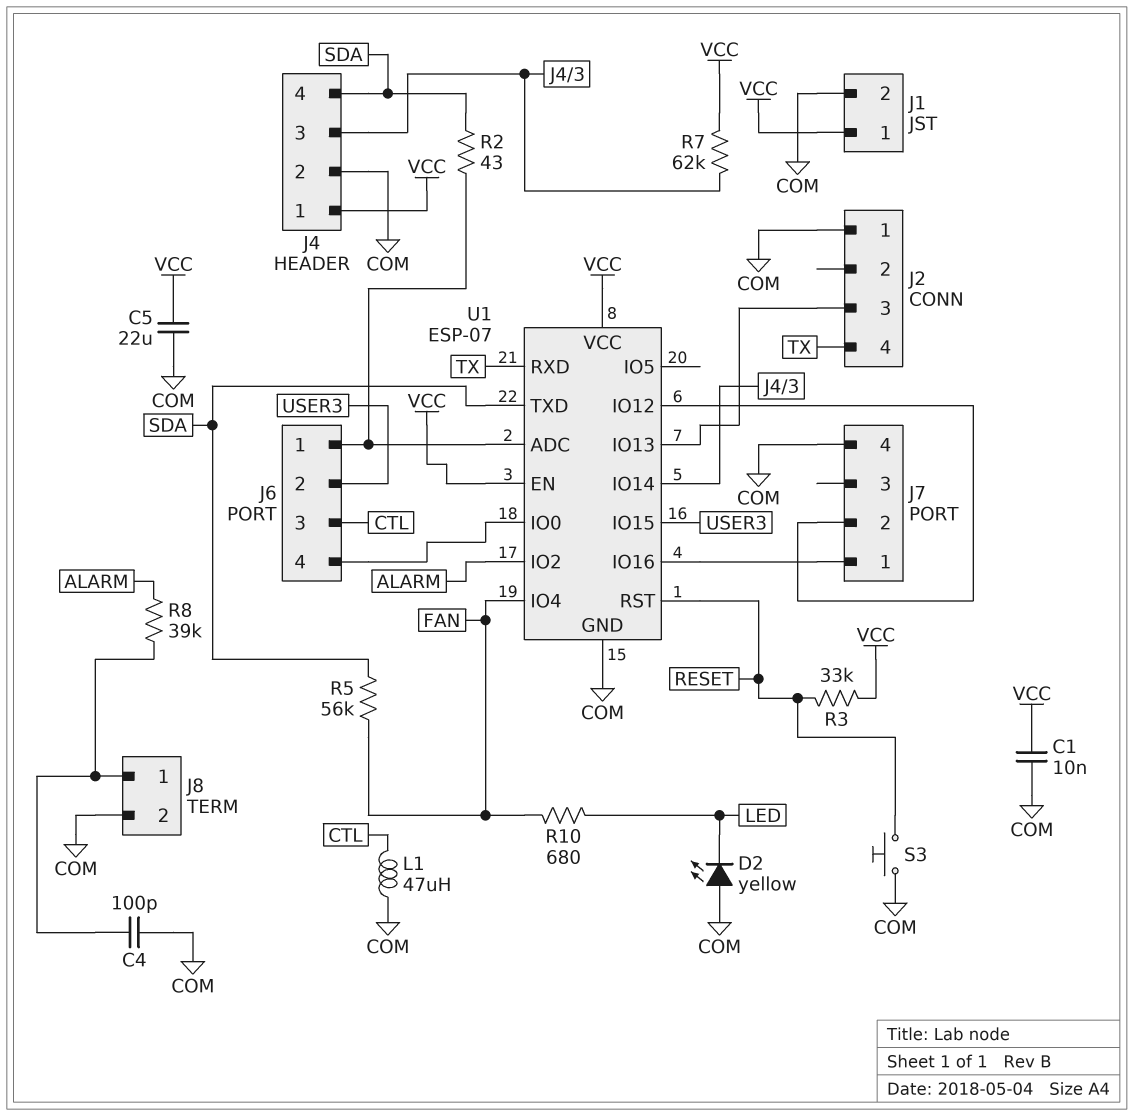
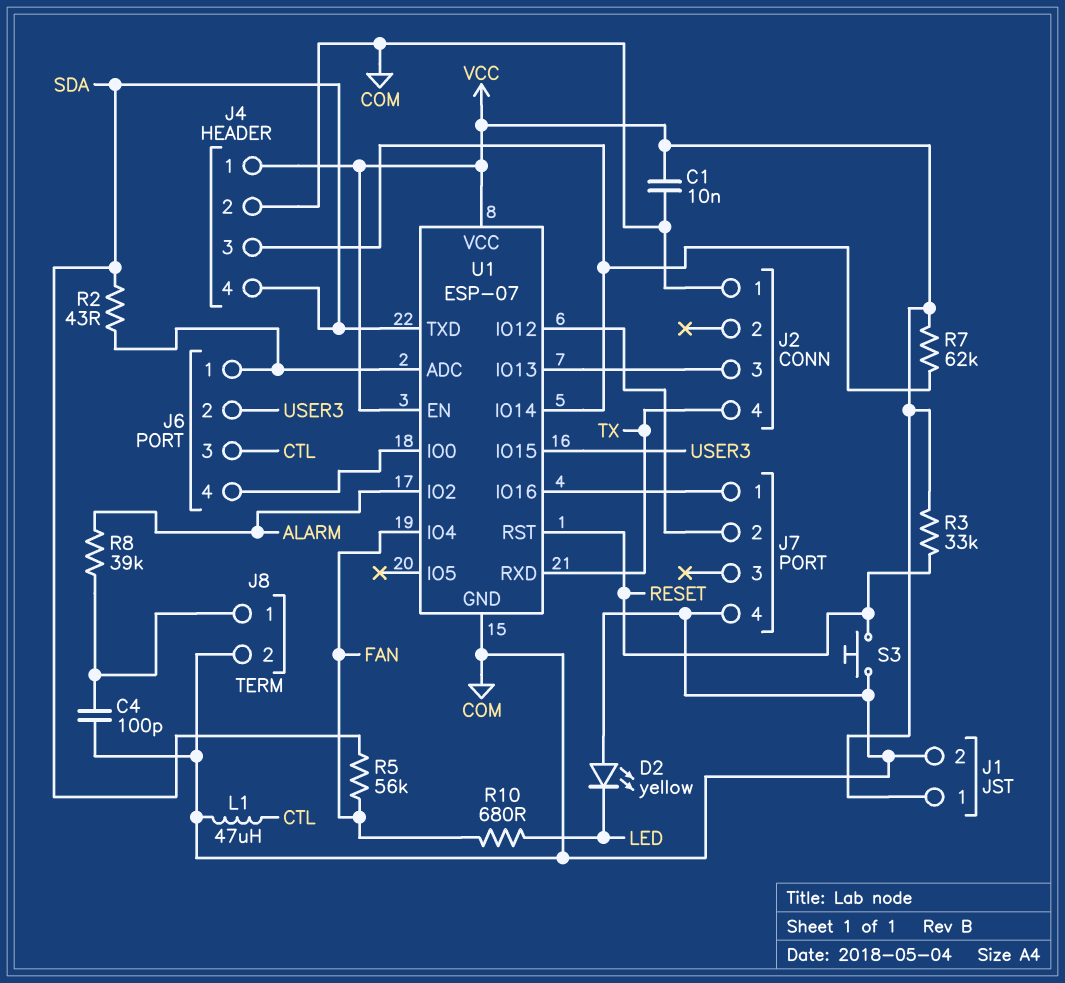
C5: 22uF (COM, VCC) -> none

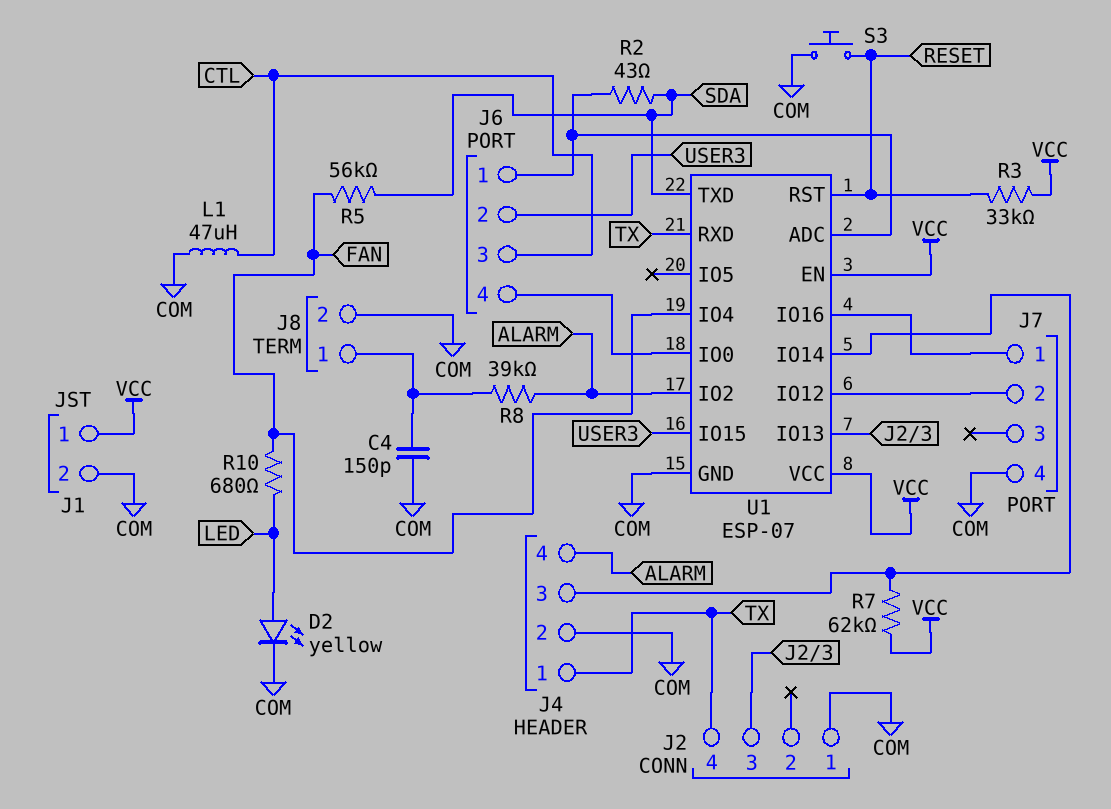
C1: 10nF (COM, VCC) -> none
C4: 100pF (COM, J8/1) -> 150pF (COM, J8/1)
D2: LED yellow (A COM, K LED) -> LED yellow (A LED, K COM)
J4 pin 1: VCC -> TX
J4 pin 4: SDA -> ALARM

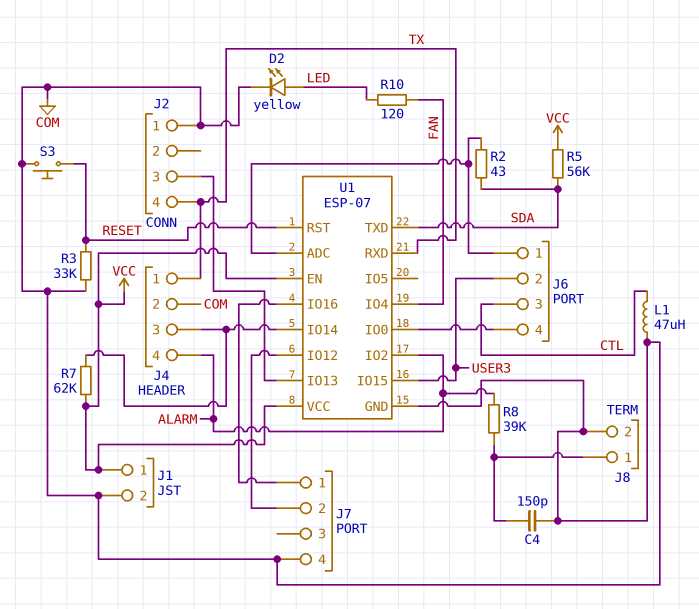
R3: 33k (RESET, VCC) -> 33k (COM, RESET)
R5: 56k (FAN, SDA) -> 56k (SDA, VCC)
R10: 680 (FAN, LED) -> 120 (FAN, LED)

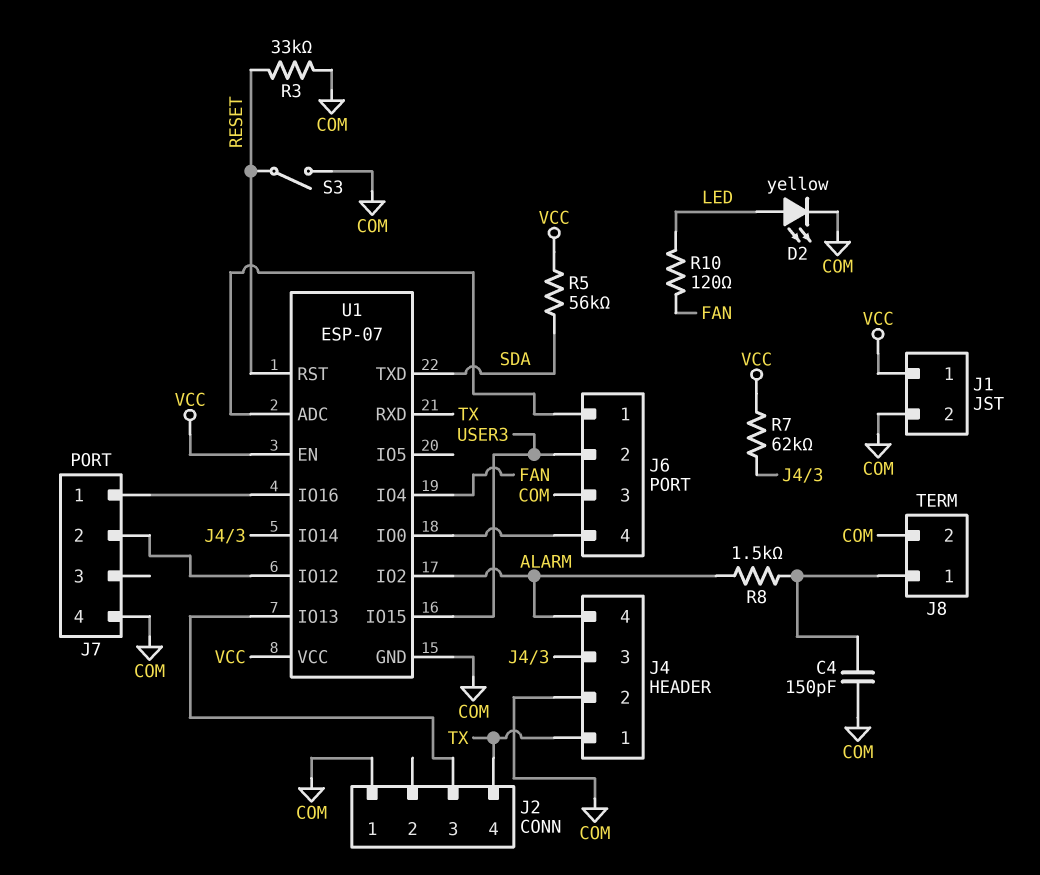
J6 pin 3: CTL -> COM
L1: 47uH (COM, CTL) -> none
R2: 43 (J6/1, SDA) -> none
R8: 39k (ALARM, J8/1) -> 1.5k (ALARM, J8/1)
S3: button (COM, RESET) -> switch (COM, RESET)

